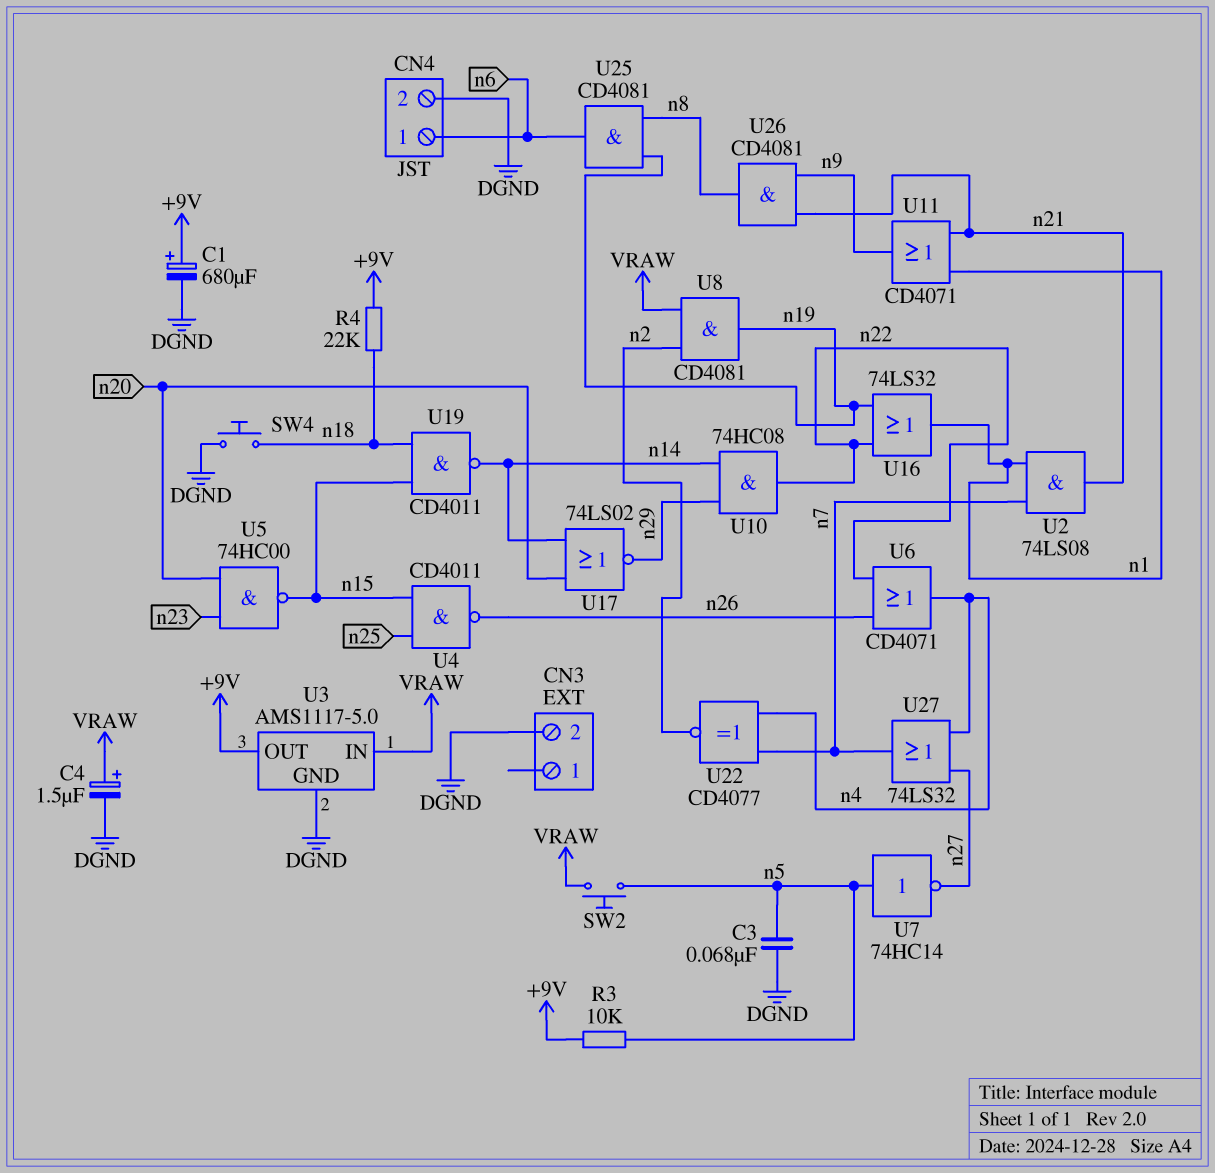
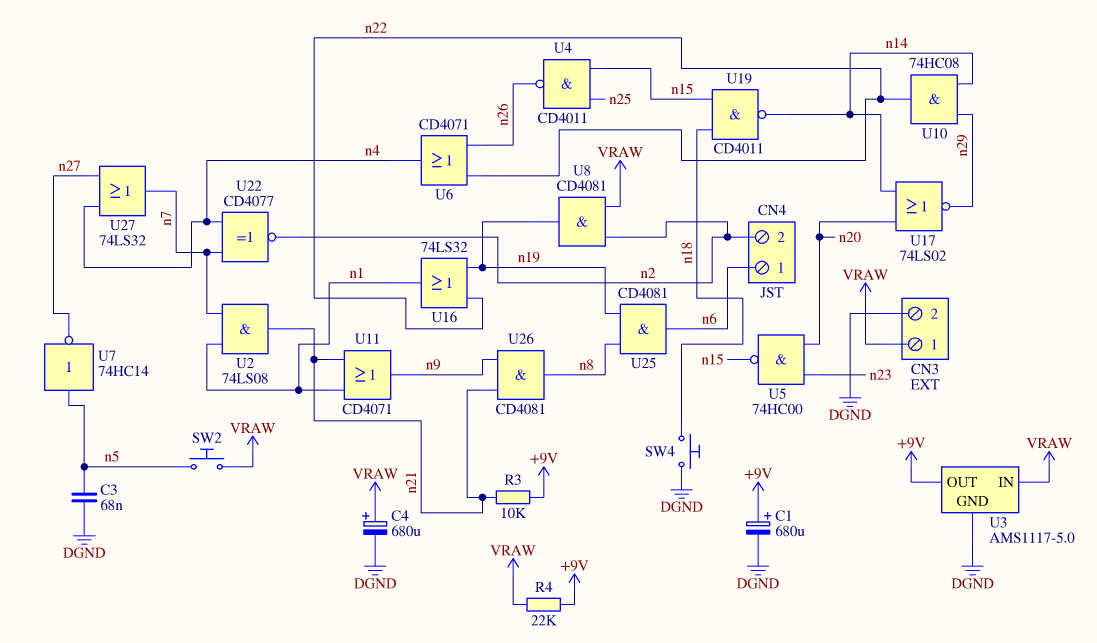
C4: 1.5uF (plus VRAW, minus DGND) -> 680uF (plus VRAW, minus DGND)
CN3 pin 1: none -> VRAW
CN4 pin 2: DGND -> n2
R3: 10k (+9V, n5) -> 10k (+9V, n21)
R4: 22k (+9V, n18) -> 22k (+9V, VRAW)

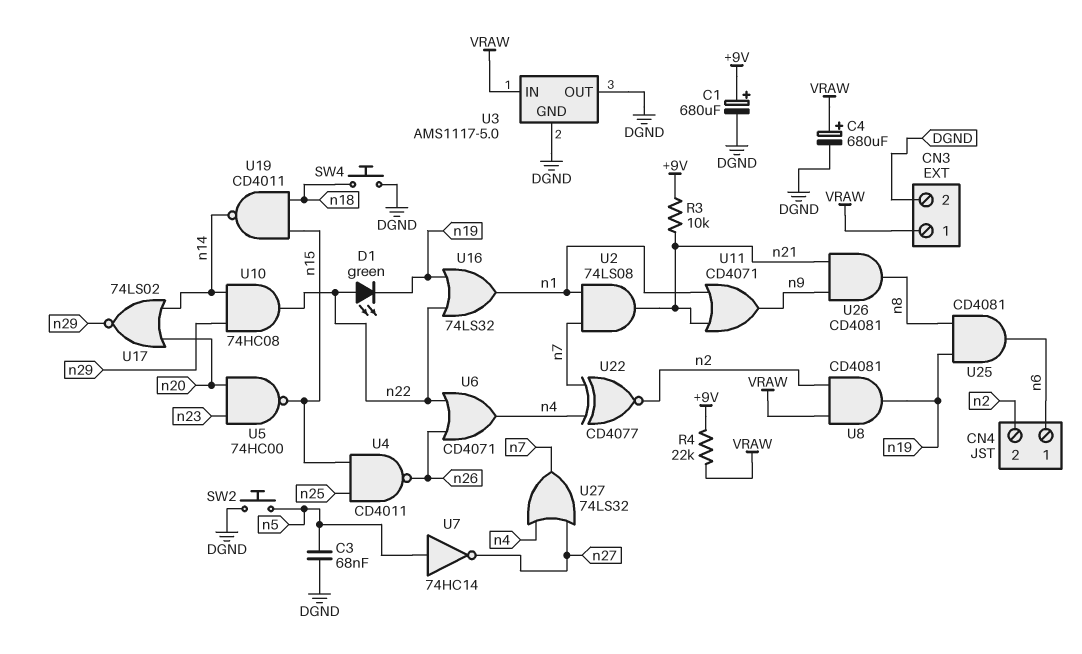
D1: none -> LED green (A n22, K n19)
SW2: button (VRAW, n5) -> button (DGND, n5)
U3 pin OUT: +9V -> DGND

